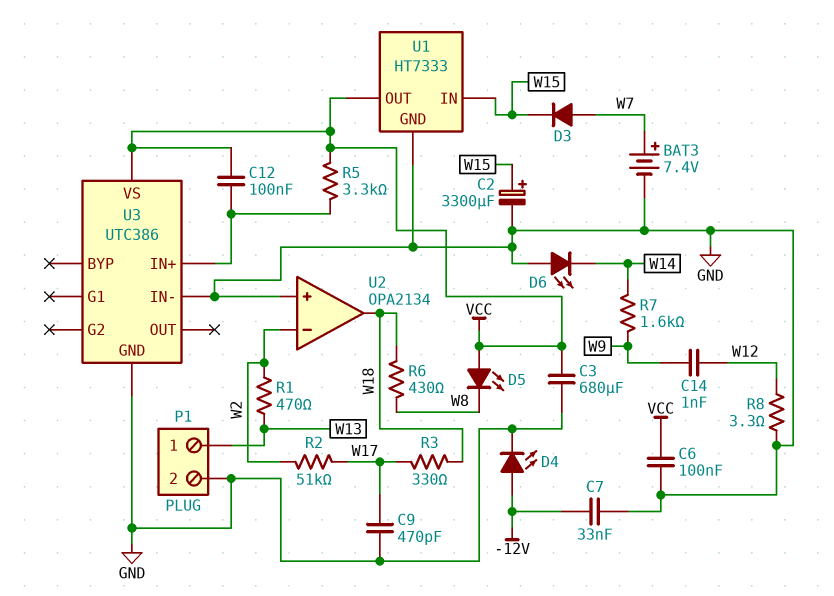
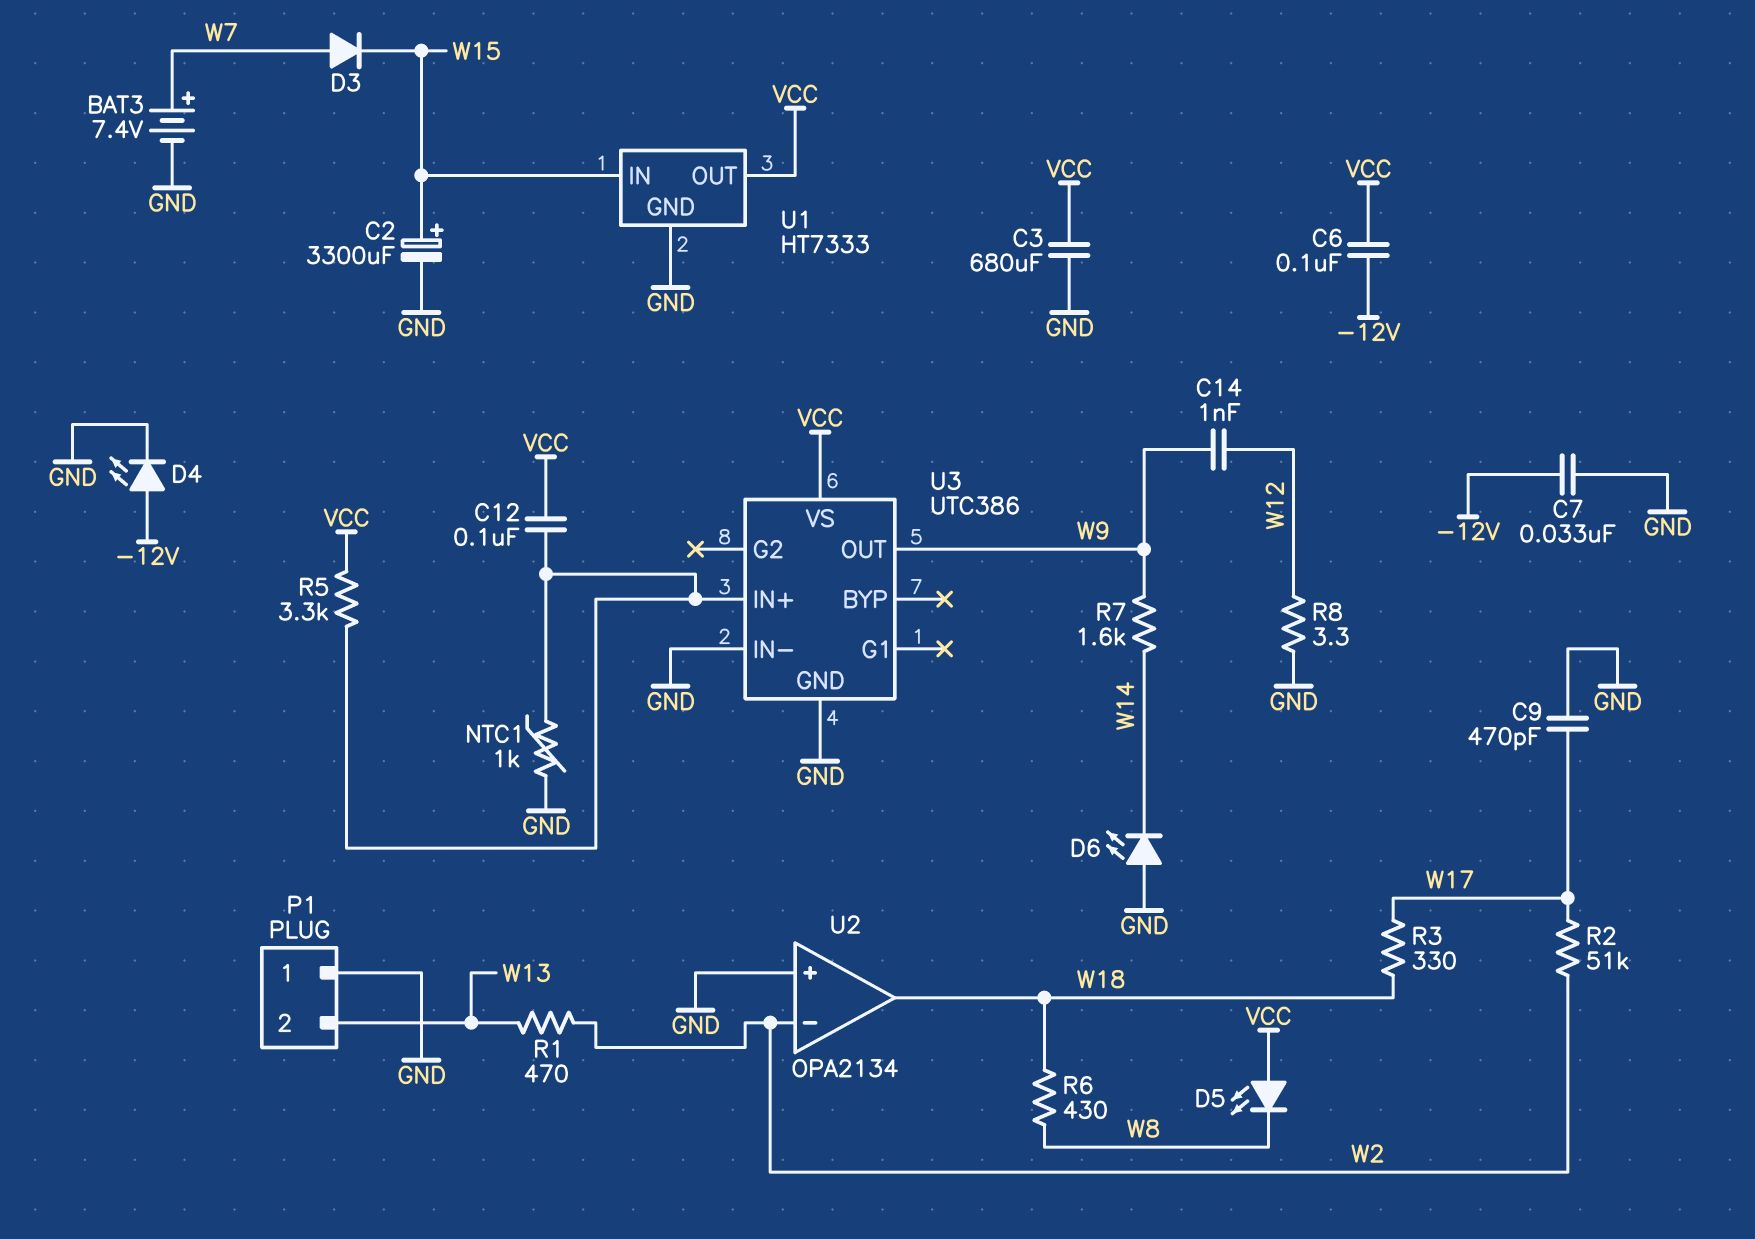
C6: 100nF (GND, VCC) -> 100nF (-12V, VCC)
NTC1: none -> 1k (GND, U3/IN+)
P1 pin 1: W13 -> GND
P1 pin 2: GND -> W13
U3 pin OUT: none -> W9

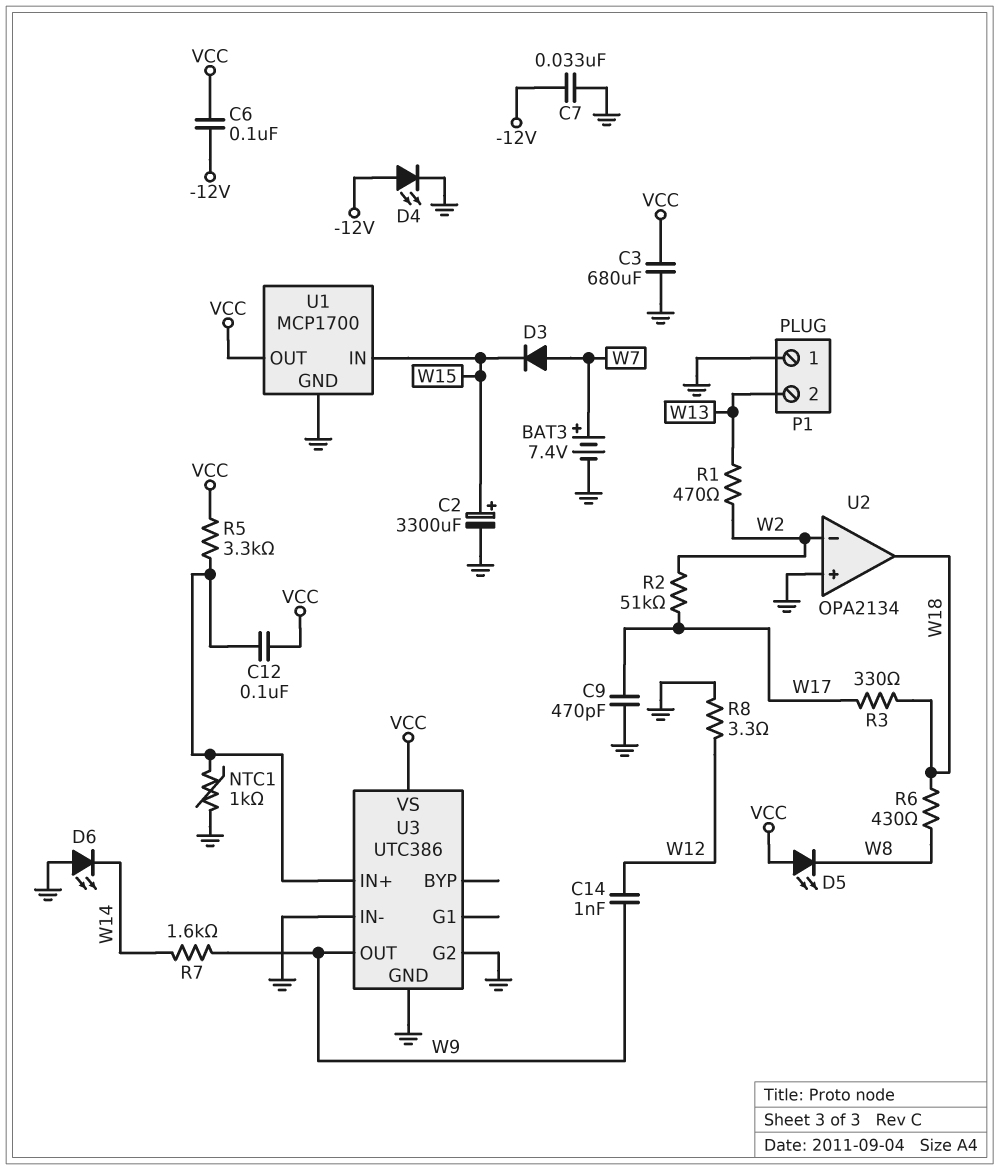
U1: HT7333 -> MCP1700
U3 pin G2: none -> GND

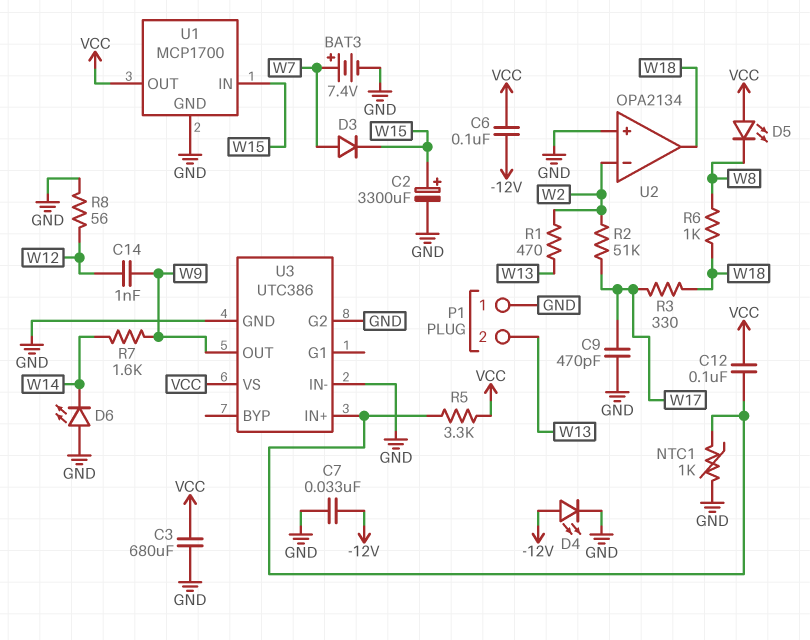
R6: 430 (W8, W18) -> 1k (W8, W18)
R8: 3.3 (GND, W12) -> 56 (GND, W12)

